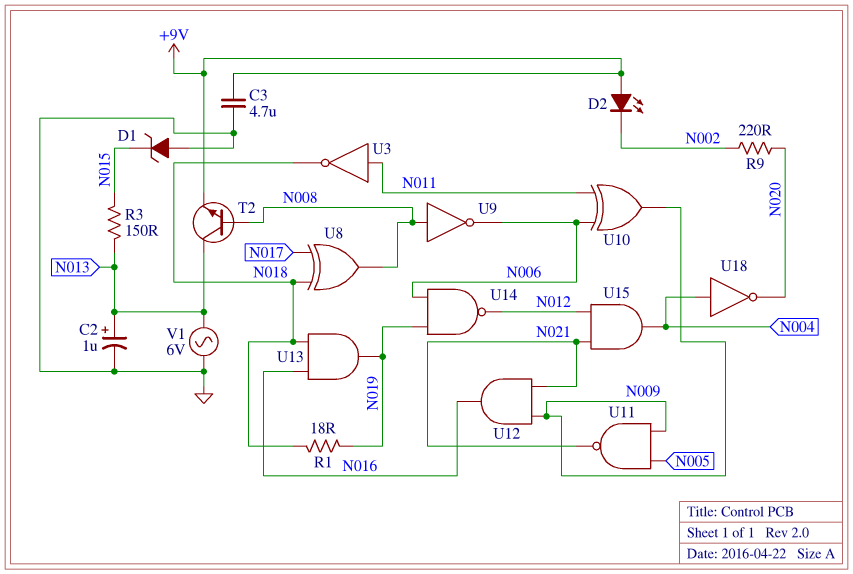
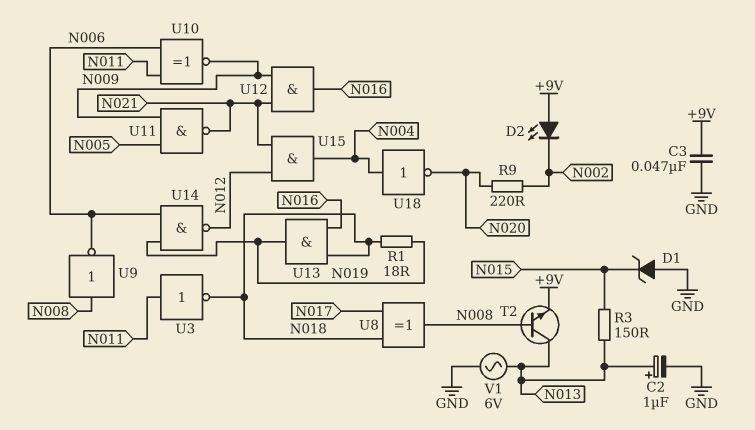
C3: 4.7uF (+9V, GND) -> 47nF (+9V, GND)
U10: XOR (in N006, in N011, out N009) -> XNOR (in N006, in N011, out N009)

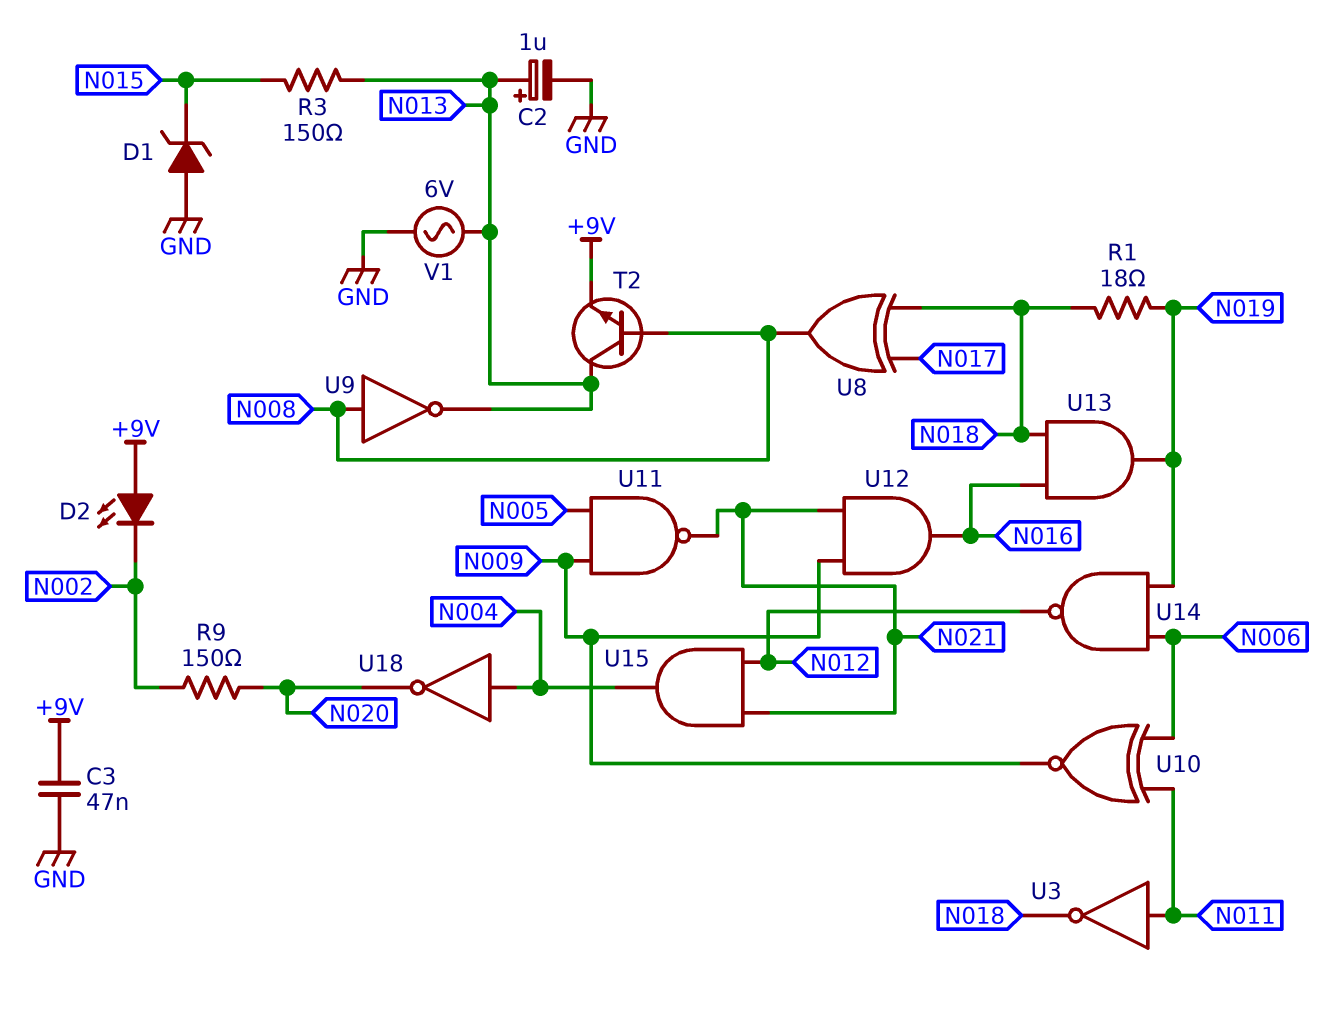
R9: 220 (N002, N020) -> 150 (N002, N020)
U9: NOT (in N008, out N006) -> NOT (in N008, out N013)

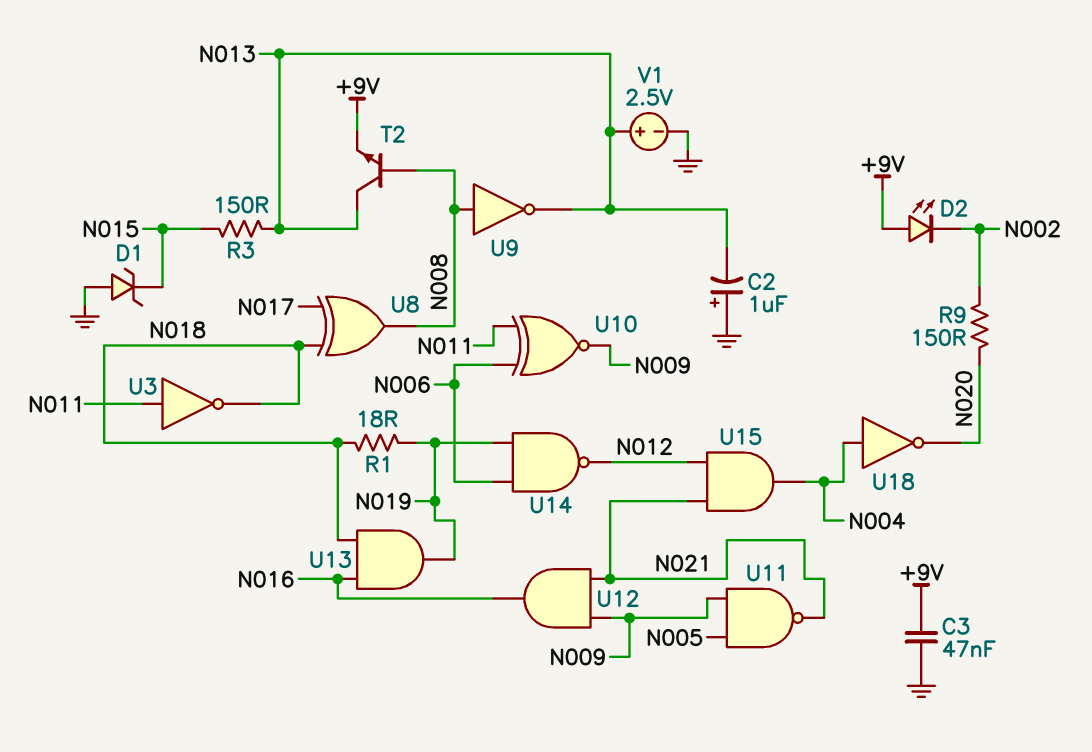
C2: 1uF (plus N013, minus GND) -> 1uF (plus GND, minus N013)
V1: AC 6V (GND, N013) -> 2.5V (plus N013, minus GND)

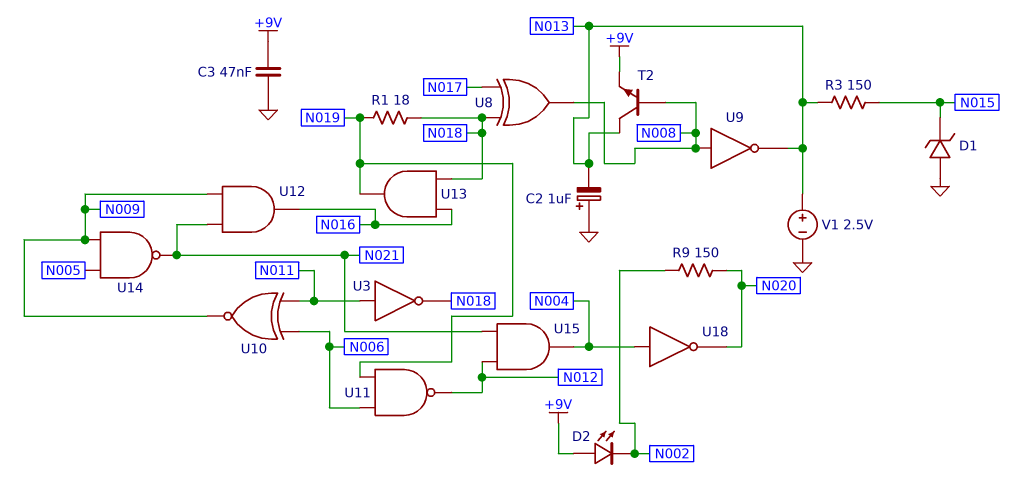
U11: NAND (in N005, in N009, out N021) -> NAND (in N006, in N019, out N012)
U14: NAND (in N006, in N019, out N012) -> NAND (in N005, in N009, out N021)

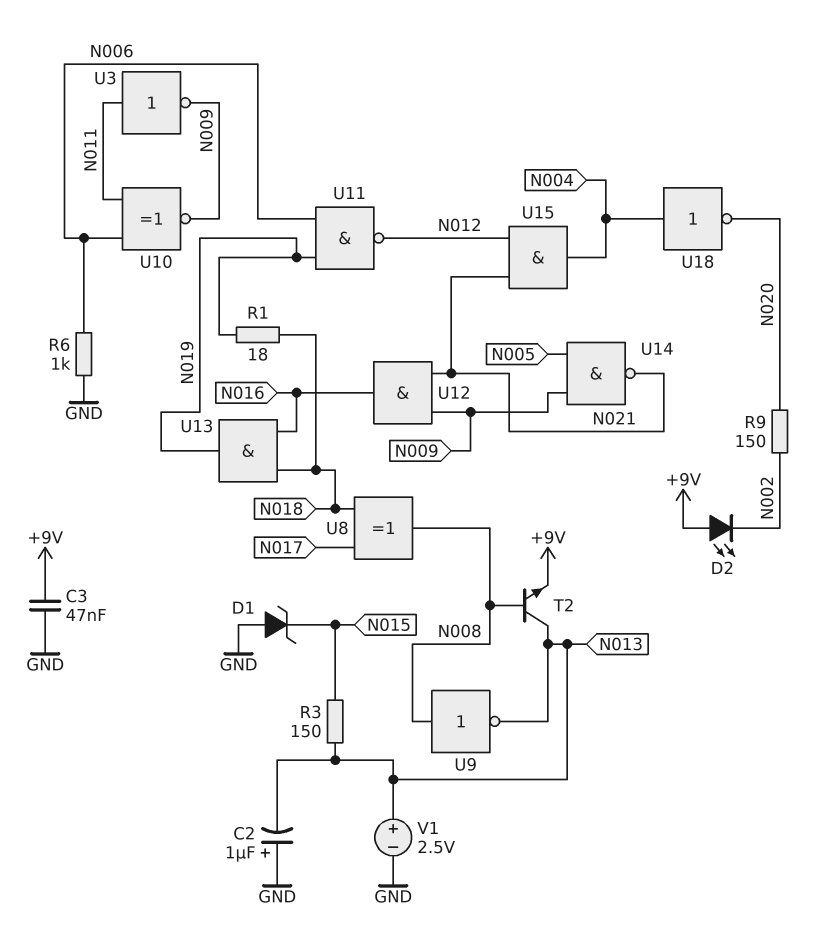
R6: none -> 1k (GND, N006)
U3: NOT (in N011, out N018) -> NOT (in N011, out N009)

